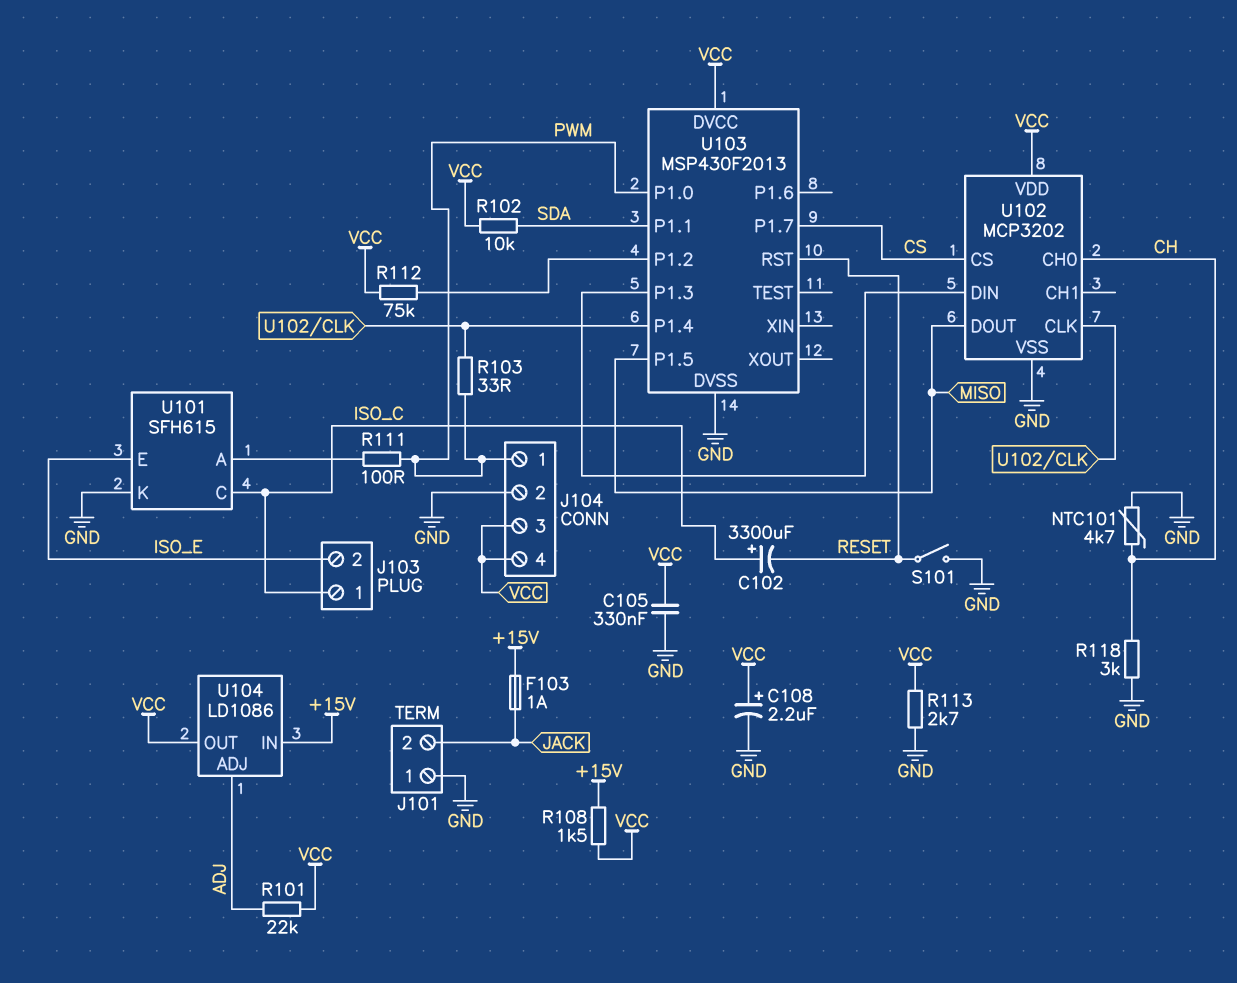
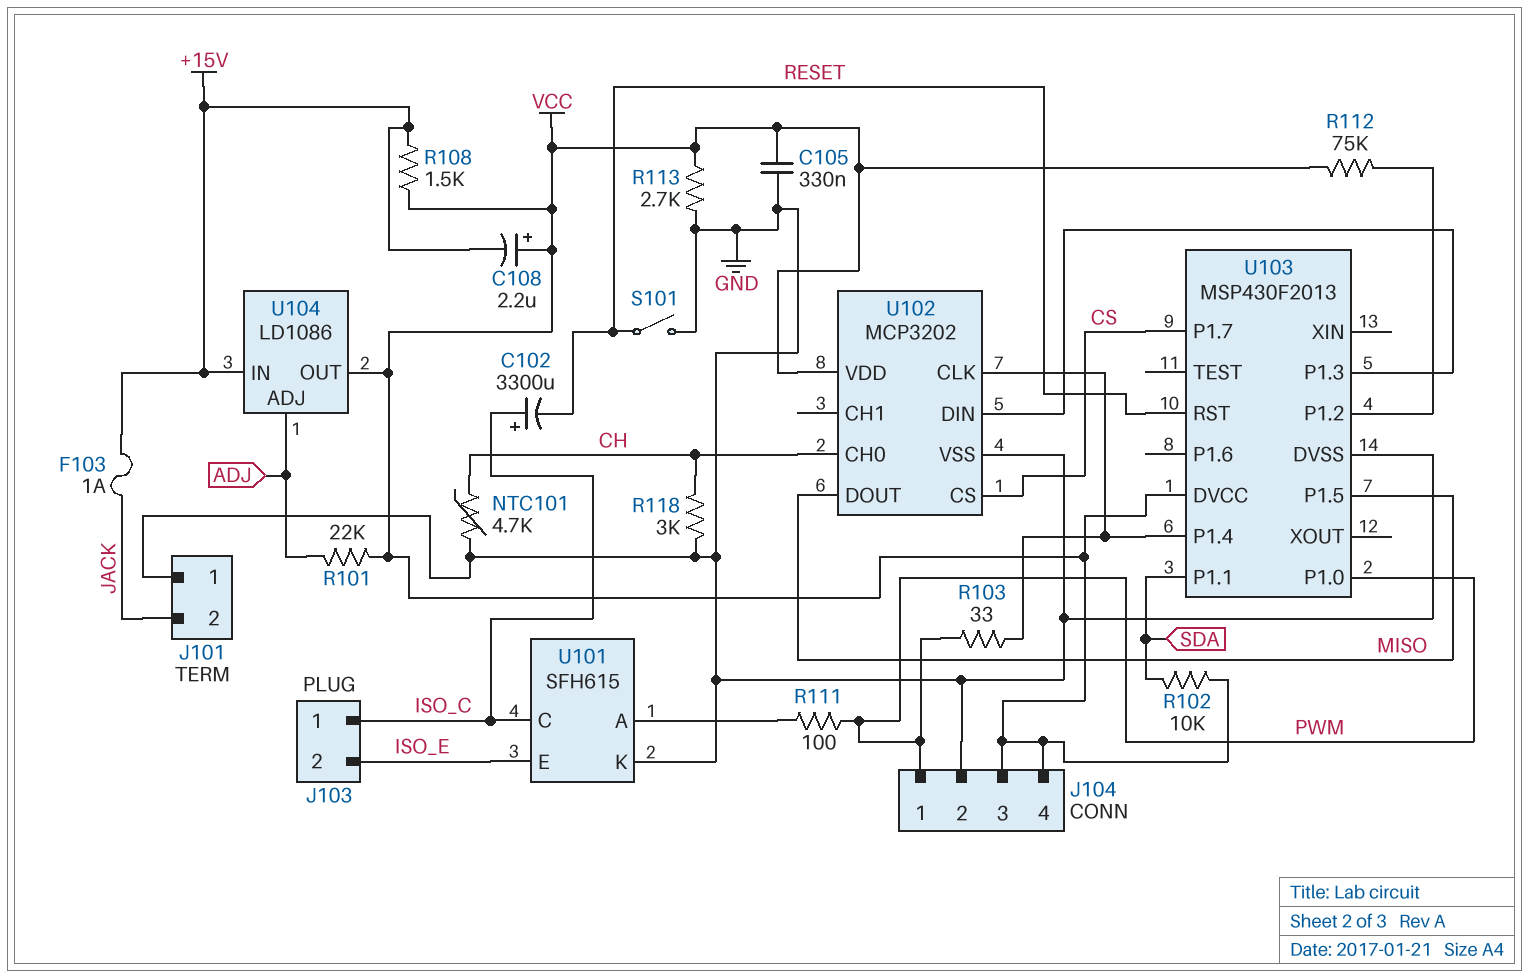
C108: 2.2uF (plus VCC, minus GND) -> 2.2uF (plus VCC, minus +15V)

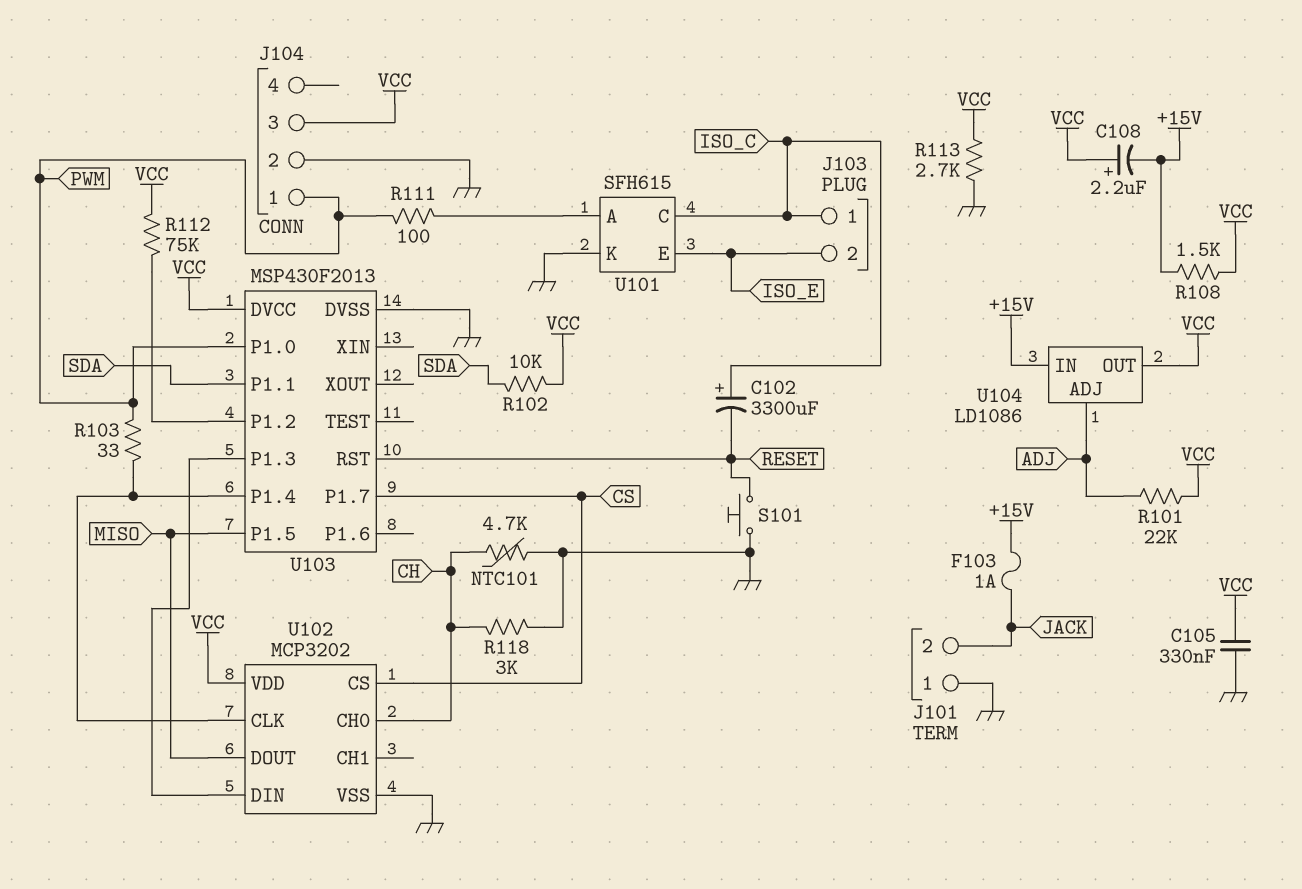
J104 pin 4: VCC -> none
S101: switch (GND, RESET) -> button (GND, RESET)

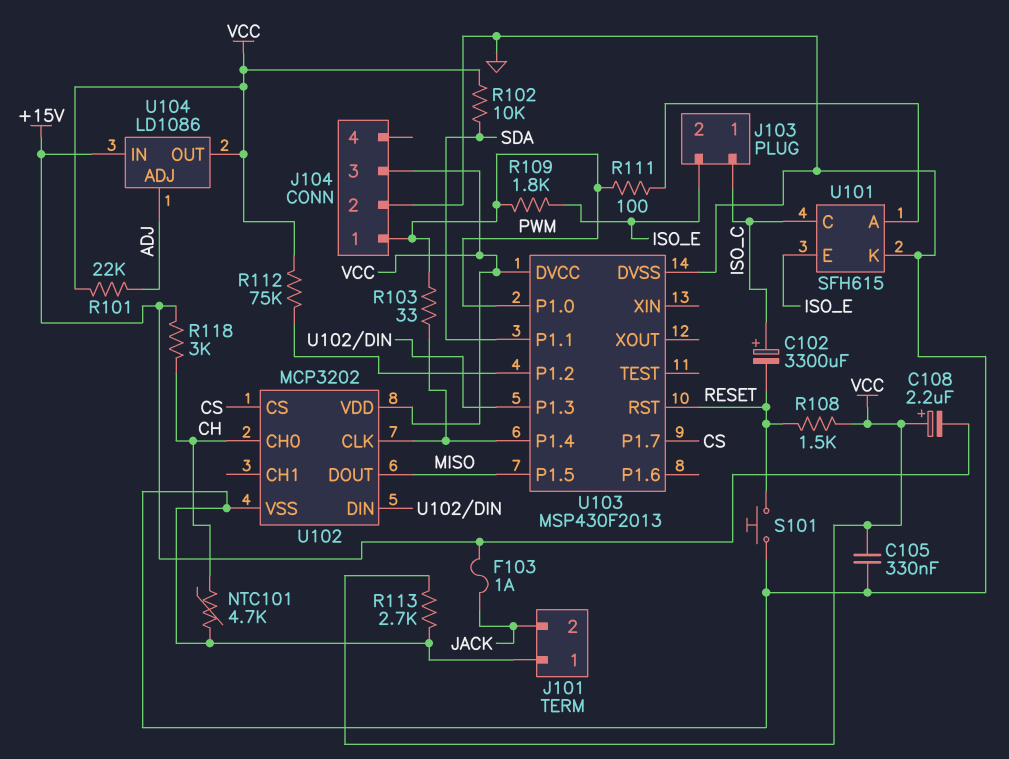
R108: 1.5k (+15V, VCC) -> 1.5k (RESET, VCC)
R109: none -> 1.8k (ISO_E, PWM)
R118: 3k (CH, GND) -> 3k (+15V, CH)

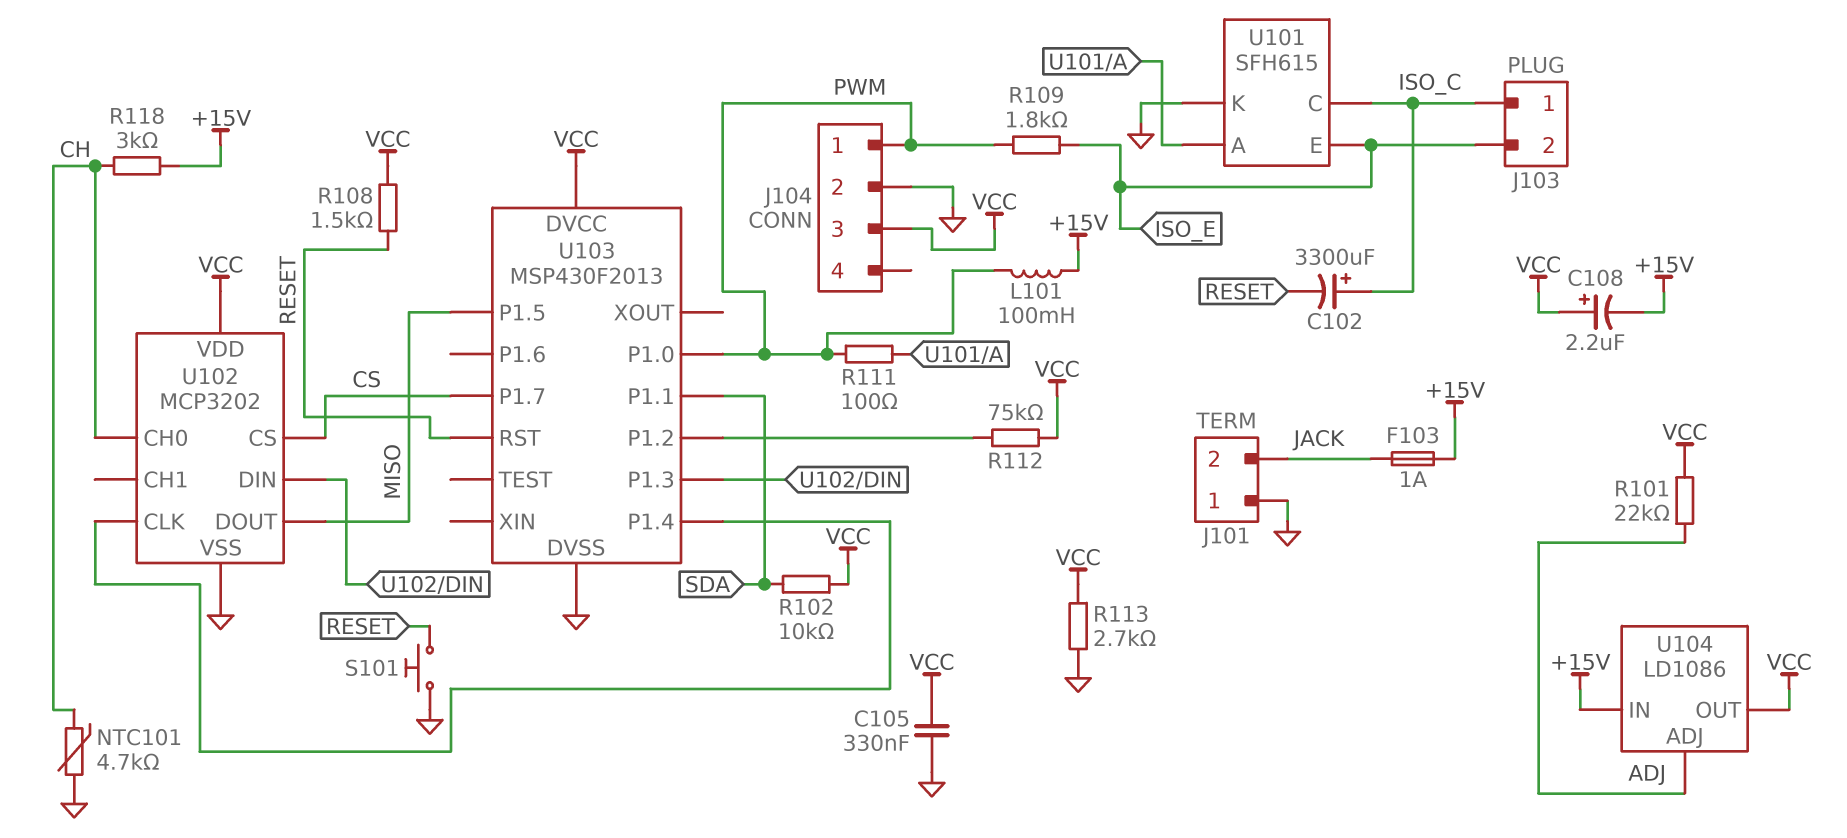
L101: none -> 100mH (+15V, PWM)
R103: 33 (PWM, U102/CLK) -> none

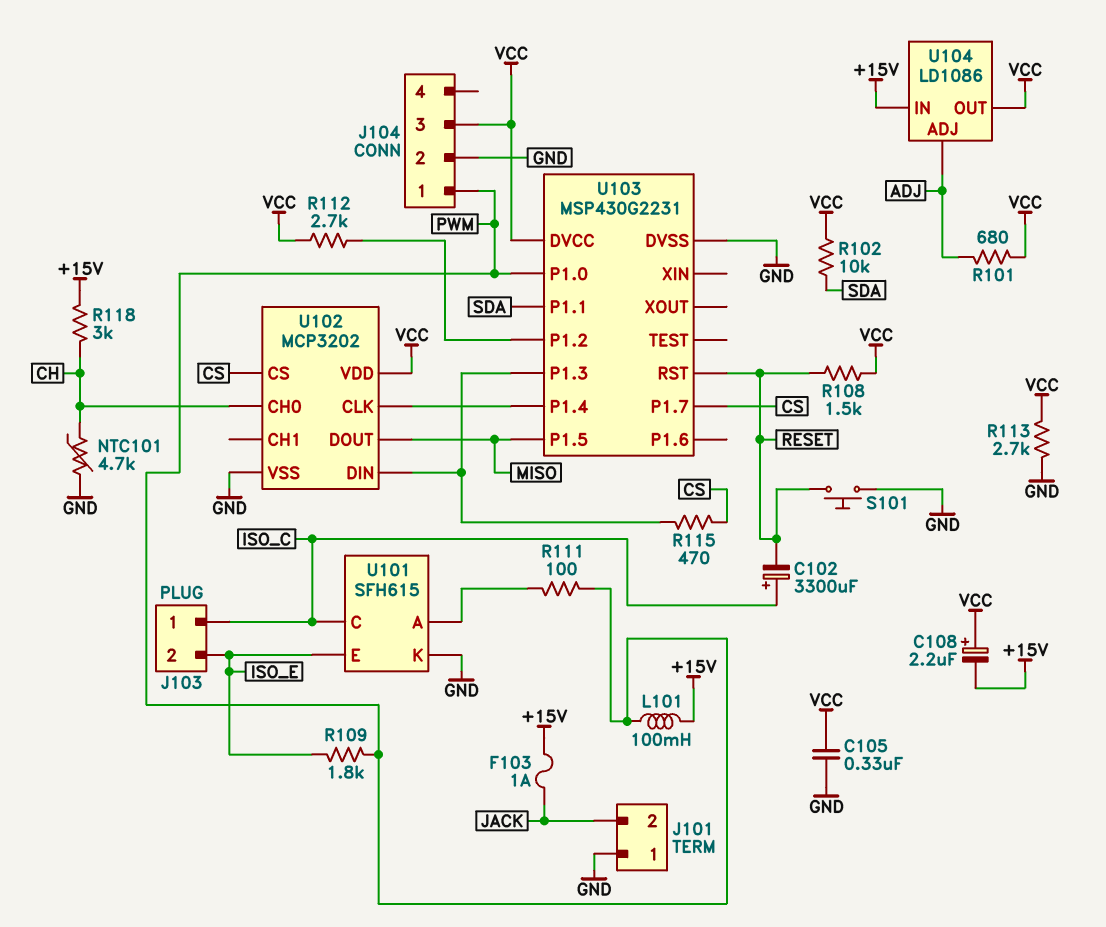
R101: 22k (ADJ, VCC) -> 680 (ADJ, VCC)
R112: 75k (U103/P1.2, VCC) -> 2.7k (U103/P1.2, VCC)
R115: none -> 470 (CS, U102/DIN)
U103: MSP430F2013 -> MSP430G2231

